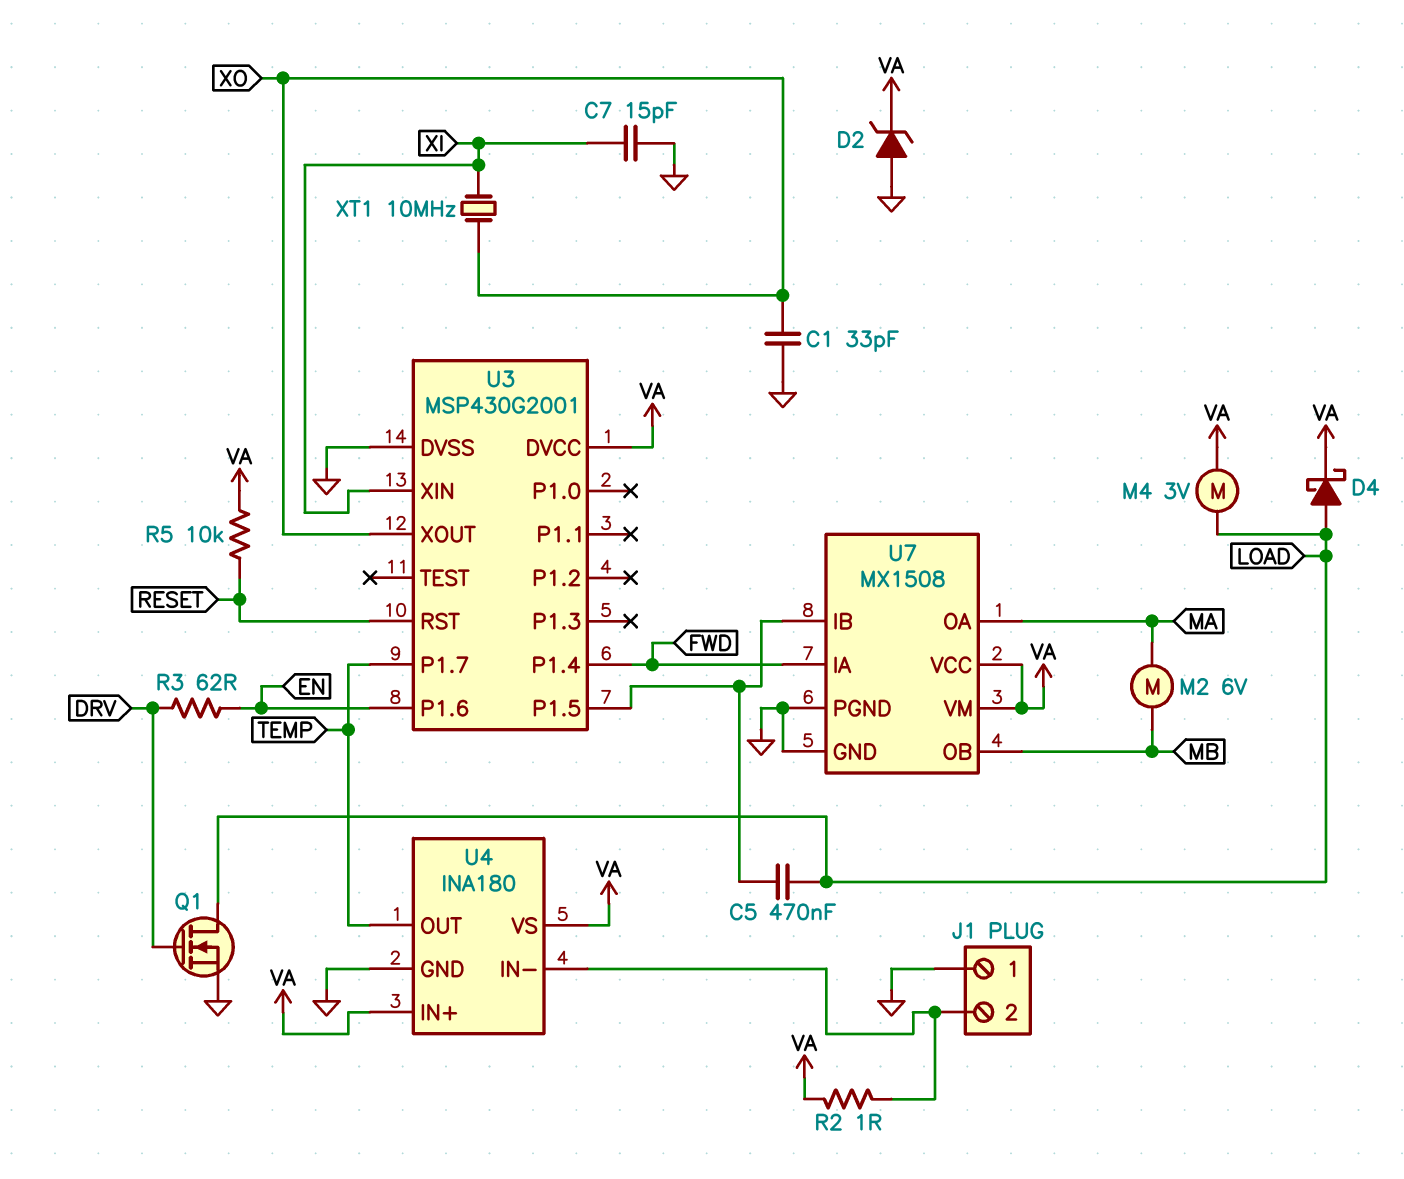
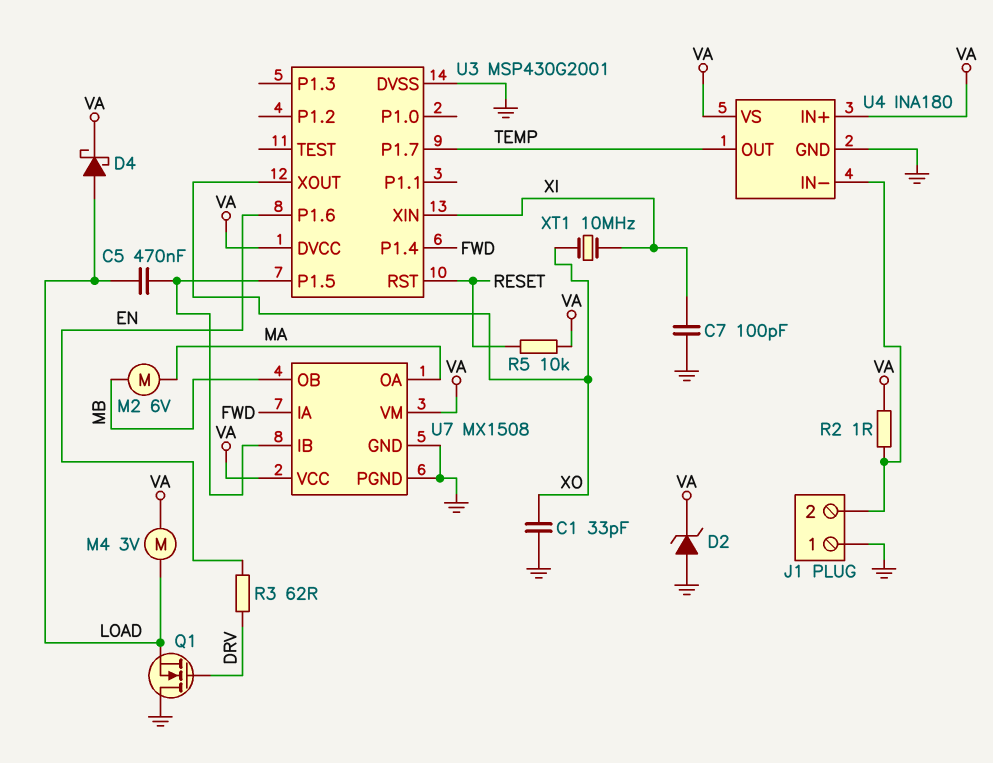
C7: 15pF (GND, XI) -> 100pF (GND, XI)
Q1: NMOS (G DRV, D LOAD, S GND) -> NMOS (G DRV, D GND, S LOAD)

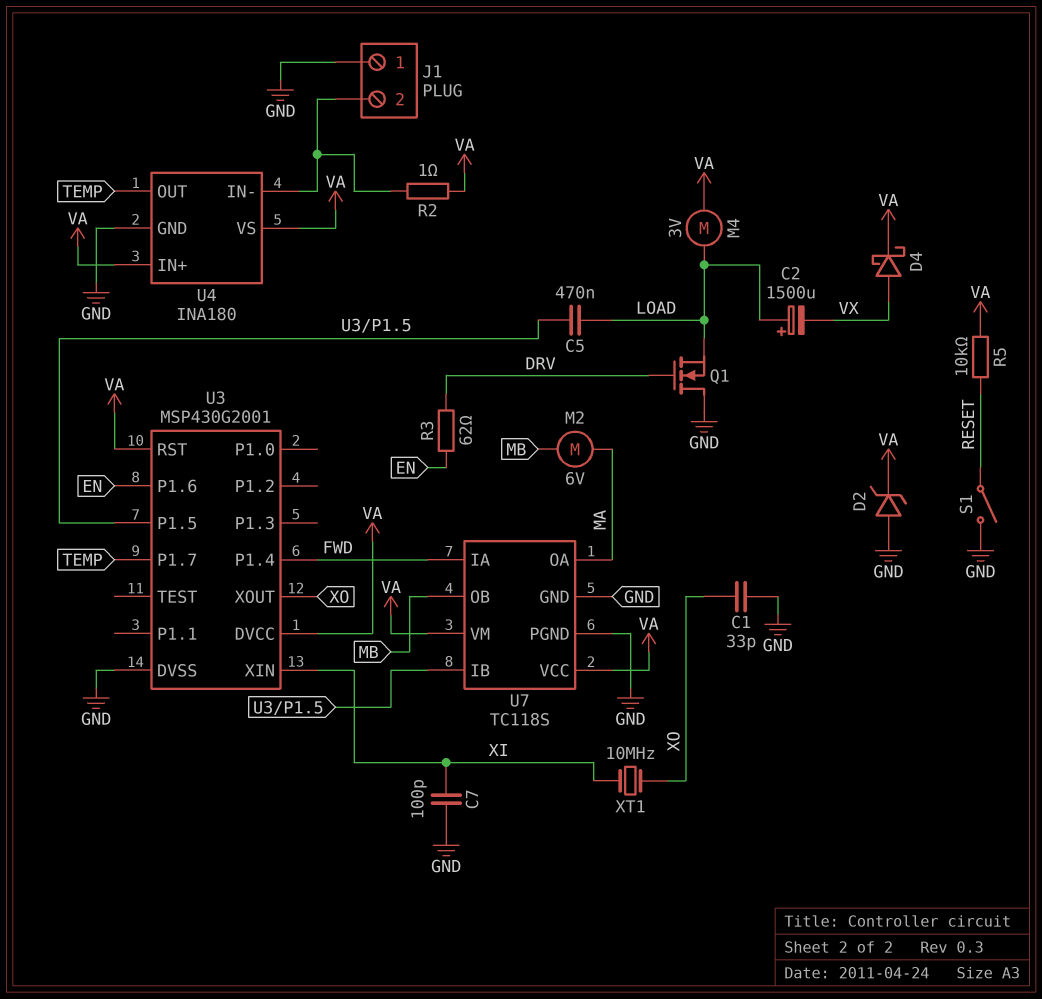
C2: none -> 1500uF (plus LOAD, minus VX)
D4: schottky (A LOAD, K VA) -> schottky (A VX, K VA)
S1: none -> switch (GND, RESET)
U3 pin RST: RESET -> VA
U7: MX1508 -> TC118S

